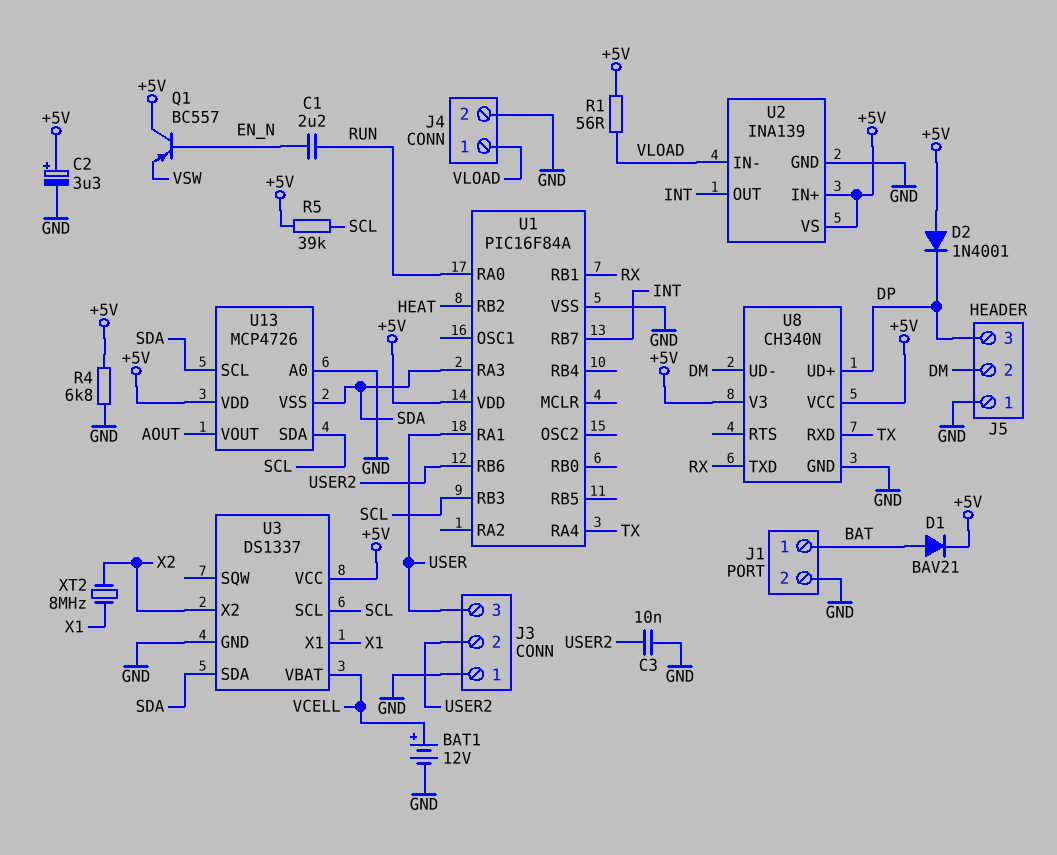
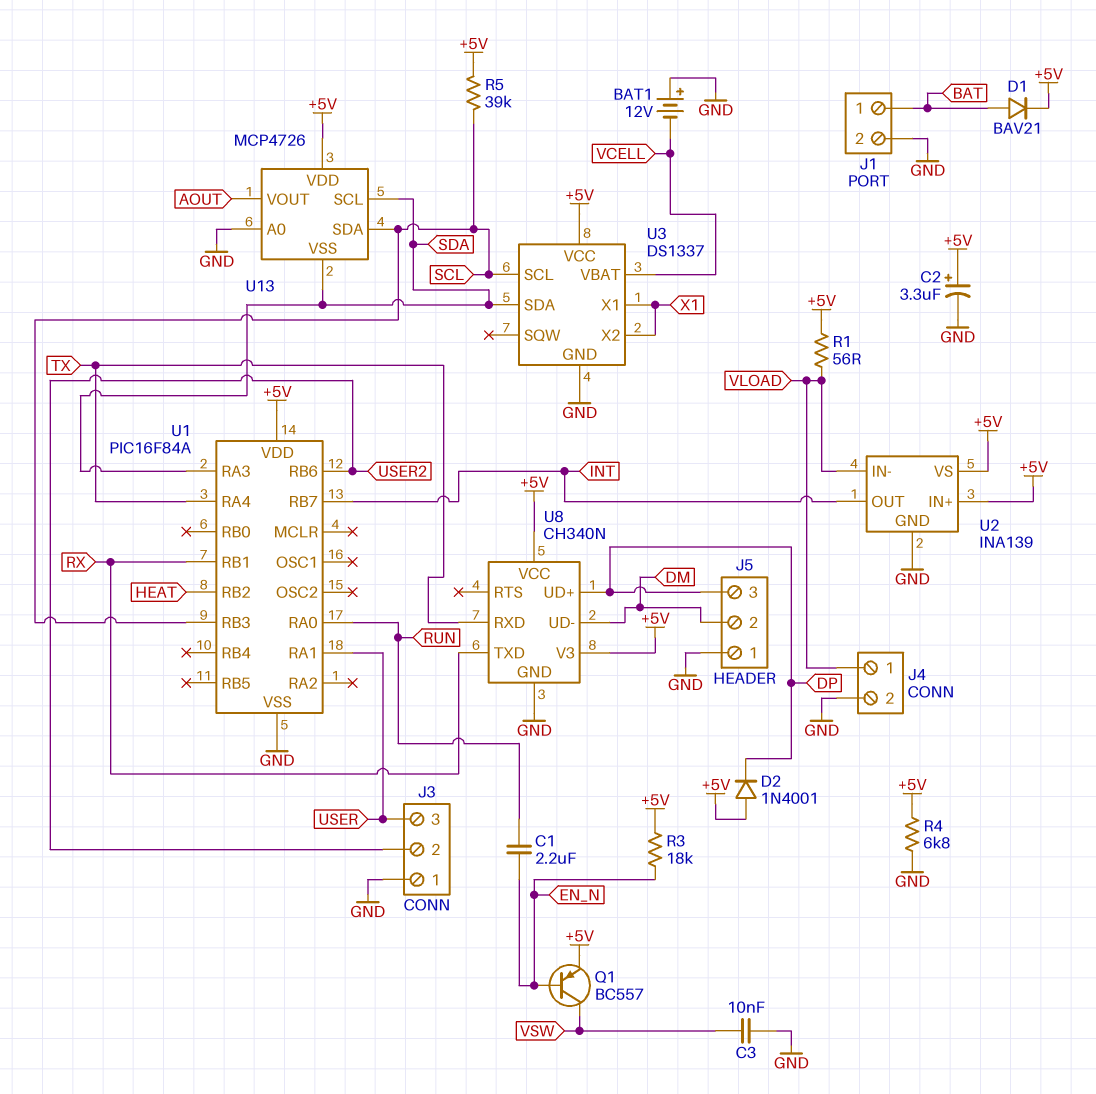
BAT1: 12V (plus VCELL, minus GND) -> 12V (plus GND, minus VCELL)
C3: 10nF (GND, USER2) -> 10nF (GND, VSW)
Q1: PNP BC557 (B EN_N, C +5V, E VSW) -> PNP BC557 (B EN_N, C VSW, E +5V)
R3: none -> 18k (+5V, EN_N)
U3 pin X2: X2 -> X1
XT2: 8MHz (X1, X2) -> none

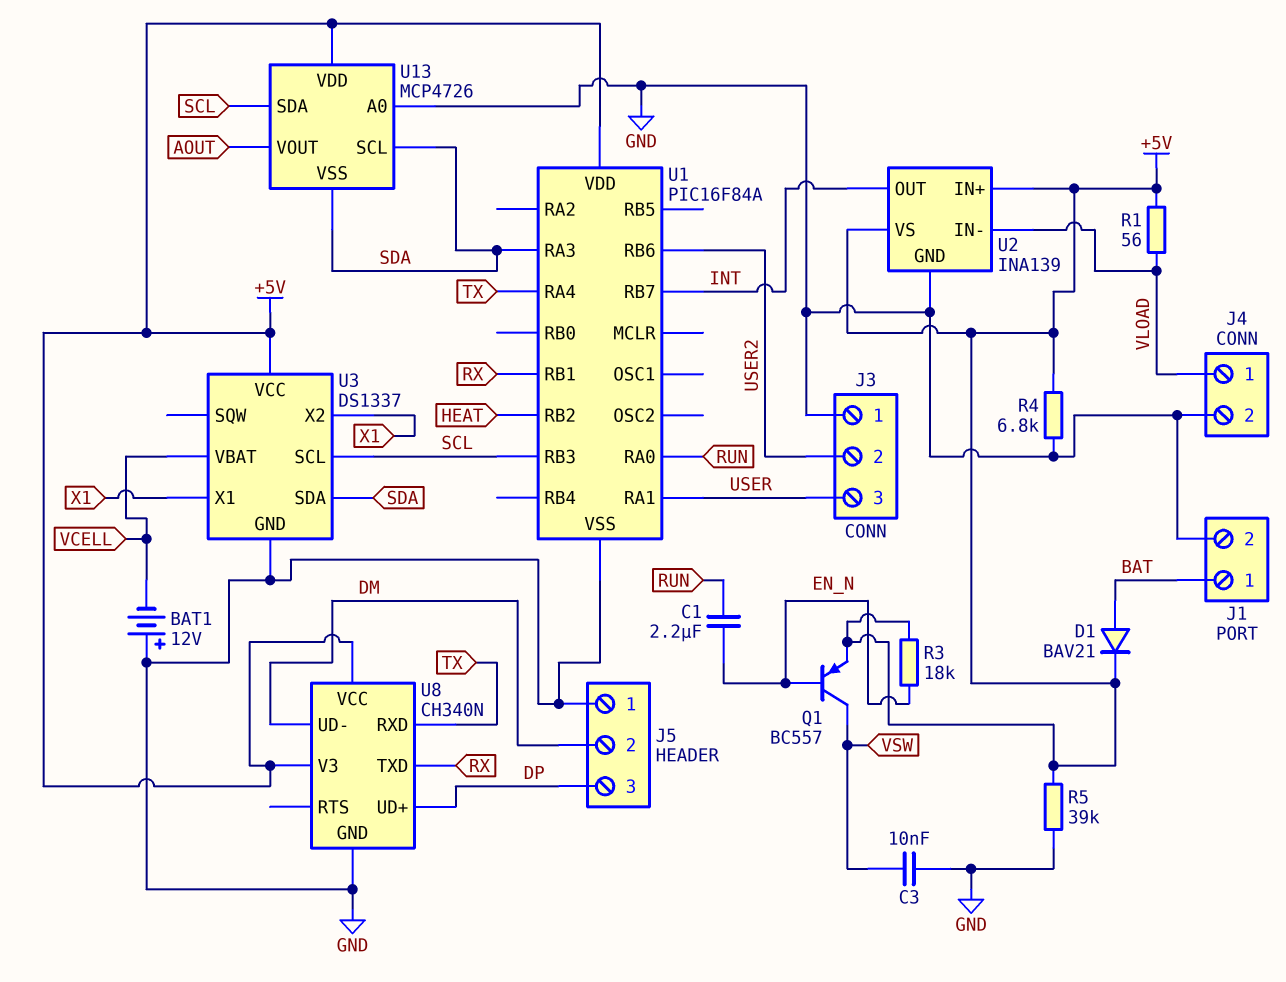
C2: 3.3uF (plus +5V, minus GND) -> none
D2: diode 1N4001 (A +5V, K DP) -> none
R5: 39k (+5V, SCL) -> 39k (+5V, GND)

